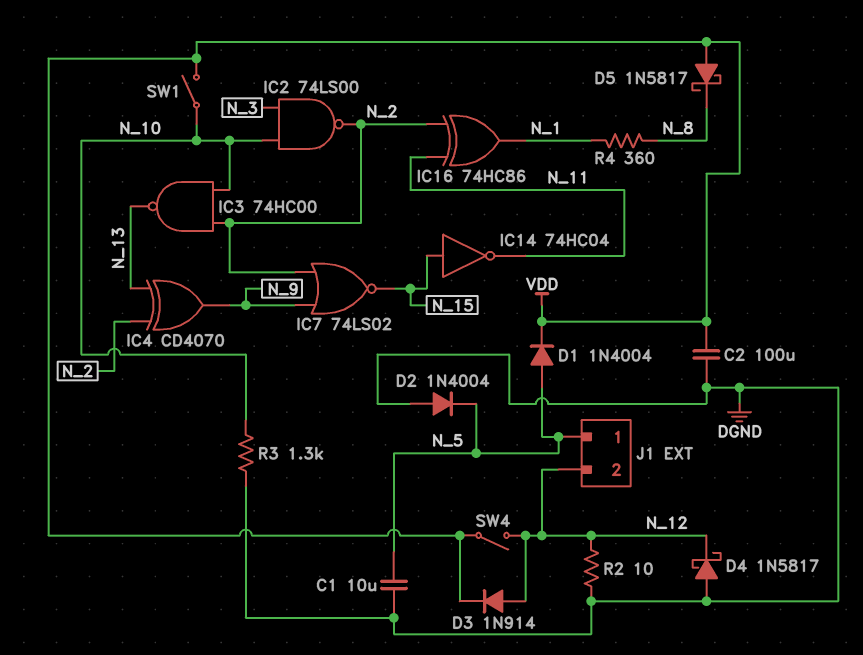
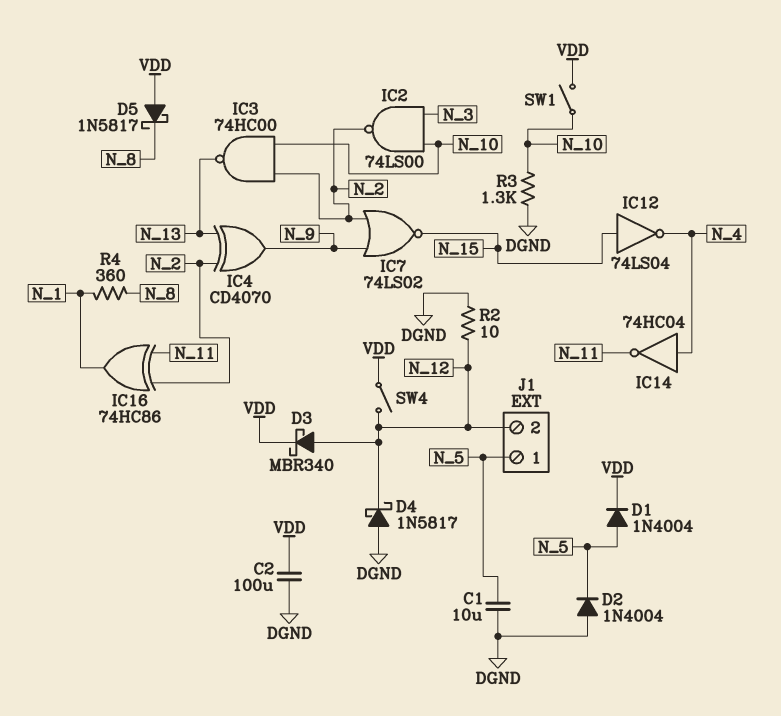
D3: diode 1N914 (A N_12, K VDD) -> schottky MBR340 (A N_12, K VDD)
IC12: none -> NOT 74LS04 (in N_15, out N_4)
IC14: NOT 74HC04 (in N_15, out N_11) -> NOT 74HC04 (in N_4, out N_11)

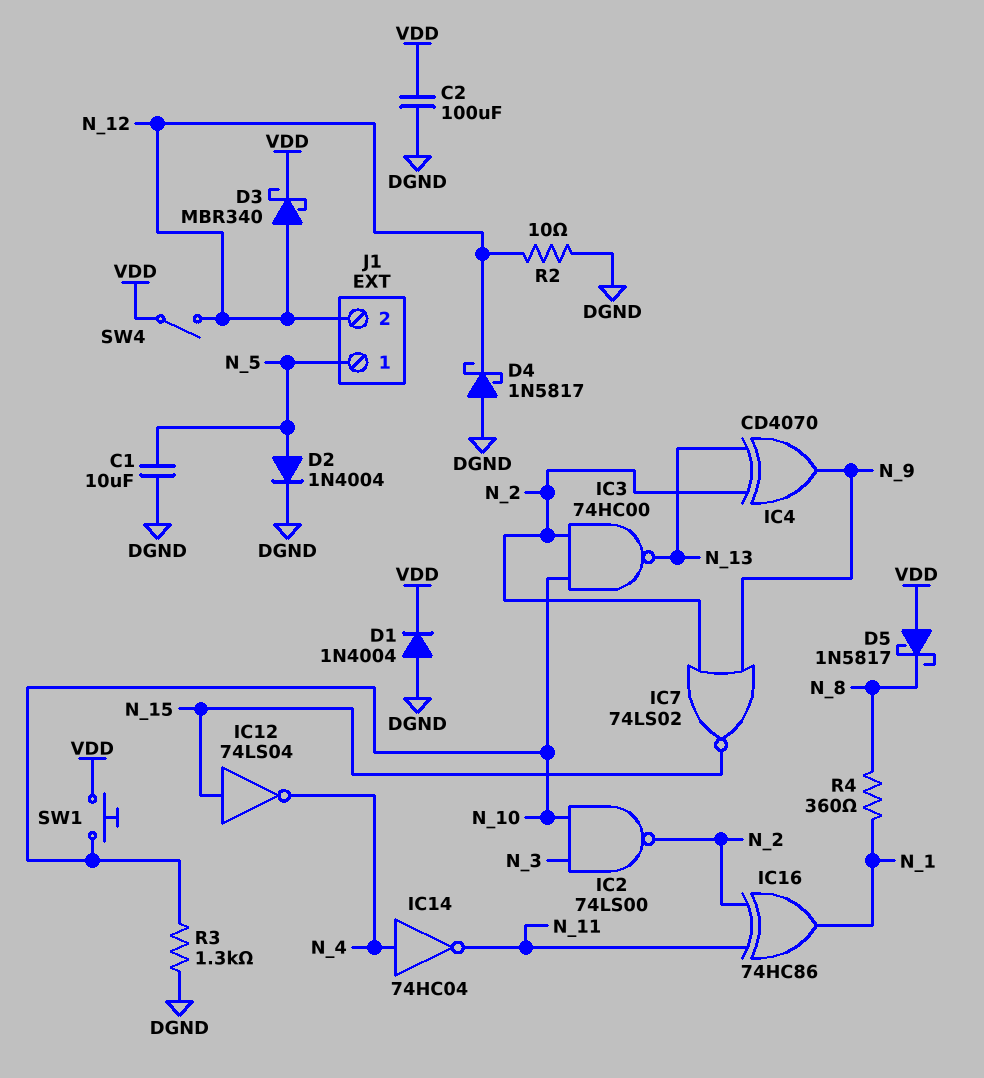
D1: diode 1N4004 (A N_5, K VDD) -> diode 1N4004 (A DGND, K VDD)
D2: diode 1N4004 (A DGND, K N_5) -> diode 1N4004 (A N_5, K DGND)
SW1: switch (N_10, VDD) -> button (N_10, VDD)

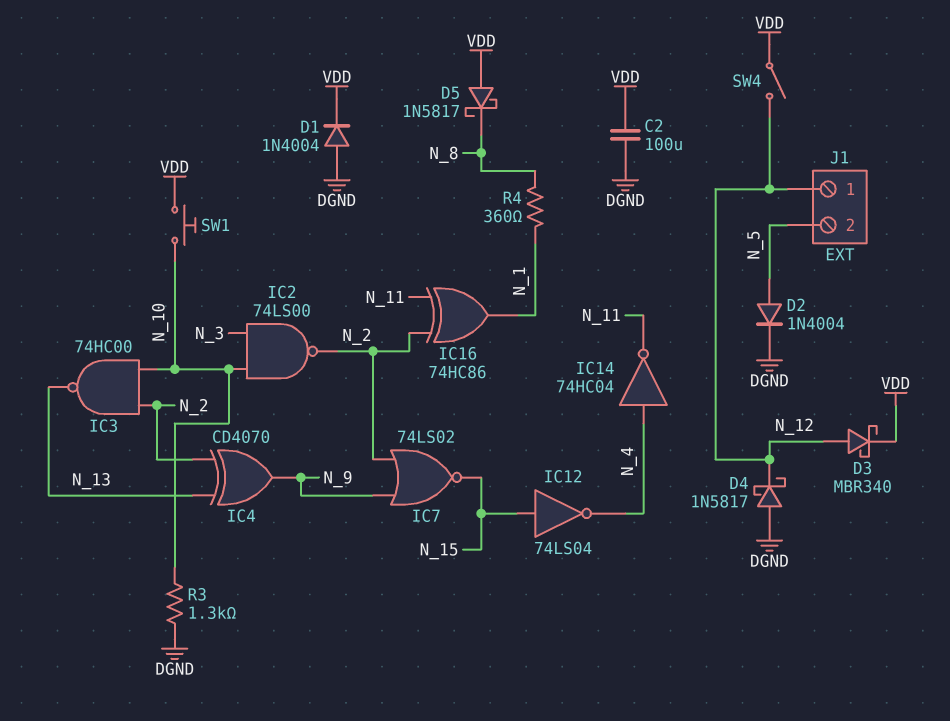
C1: 10uF (DGND, N_5) -> none
J1 pin 1: N_5 -> N_12
J1 pin 2: N_12 -> N_5
R2: 10 (DGND, N_12) -> none

